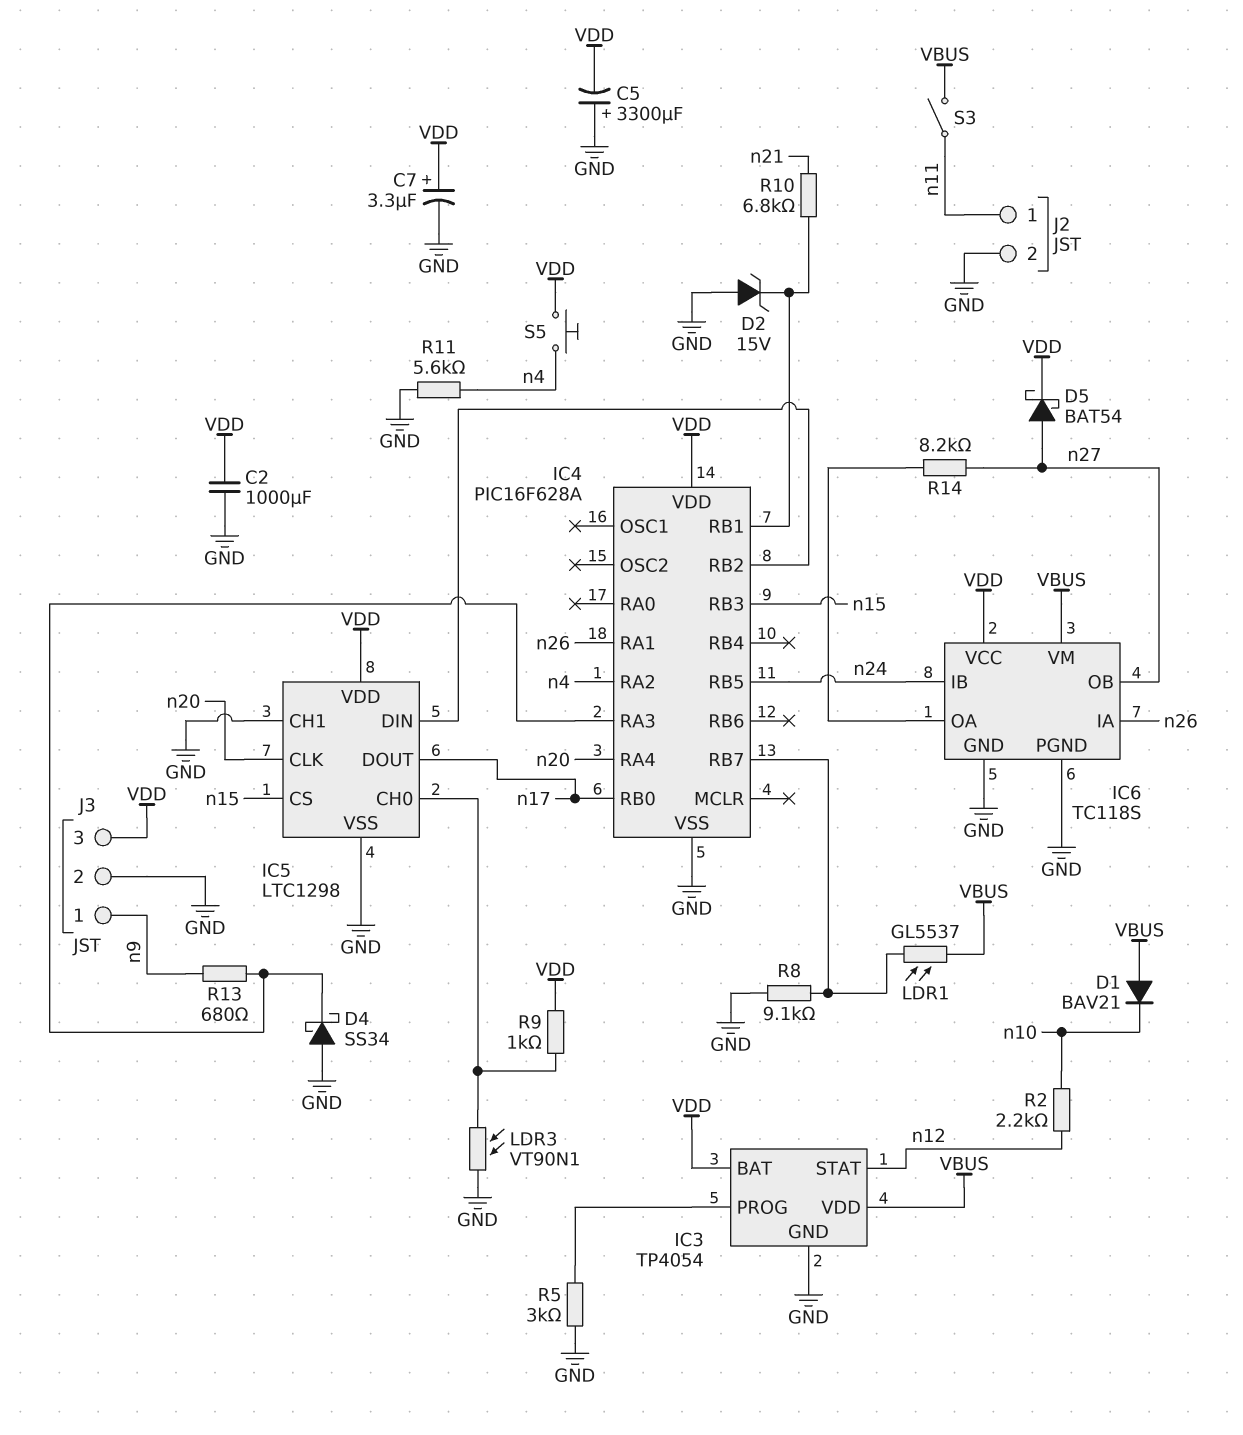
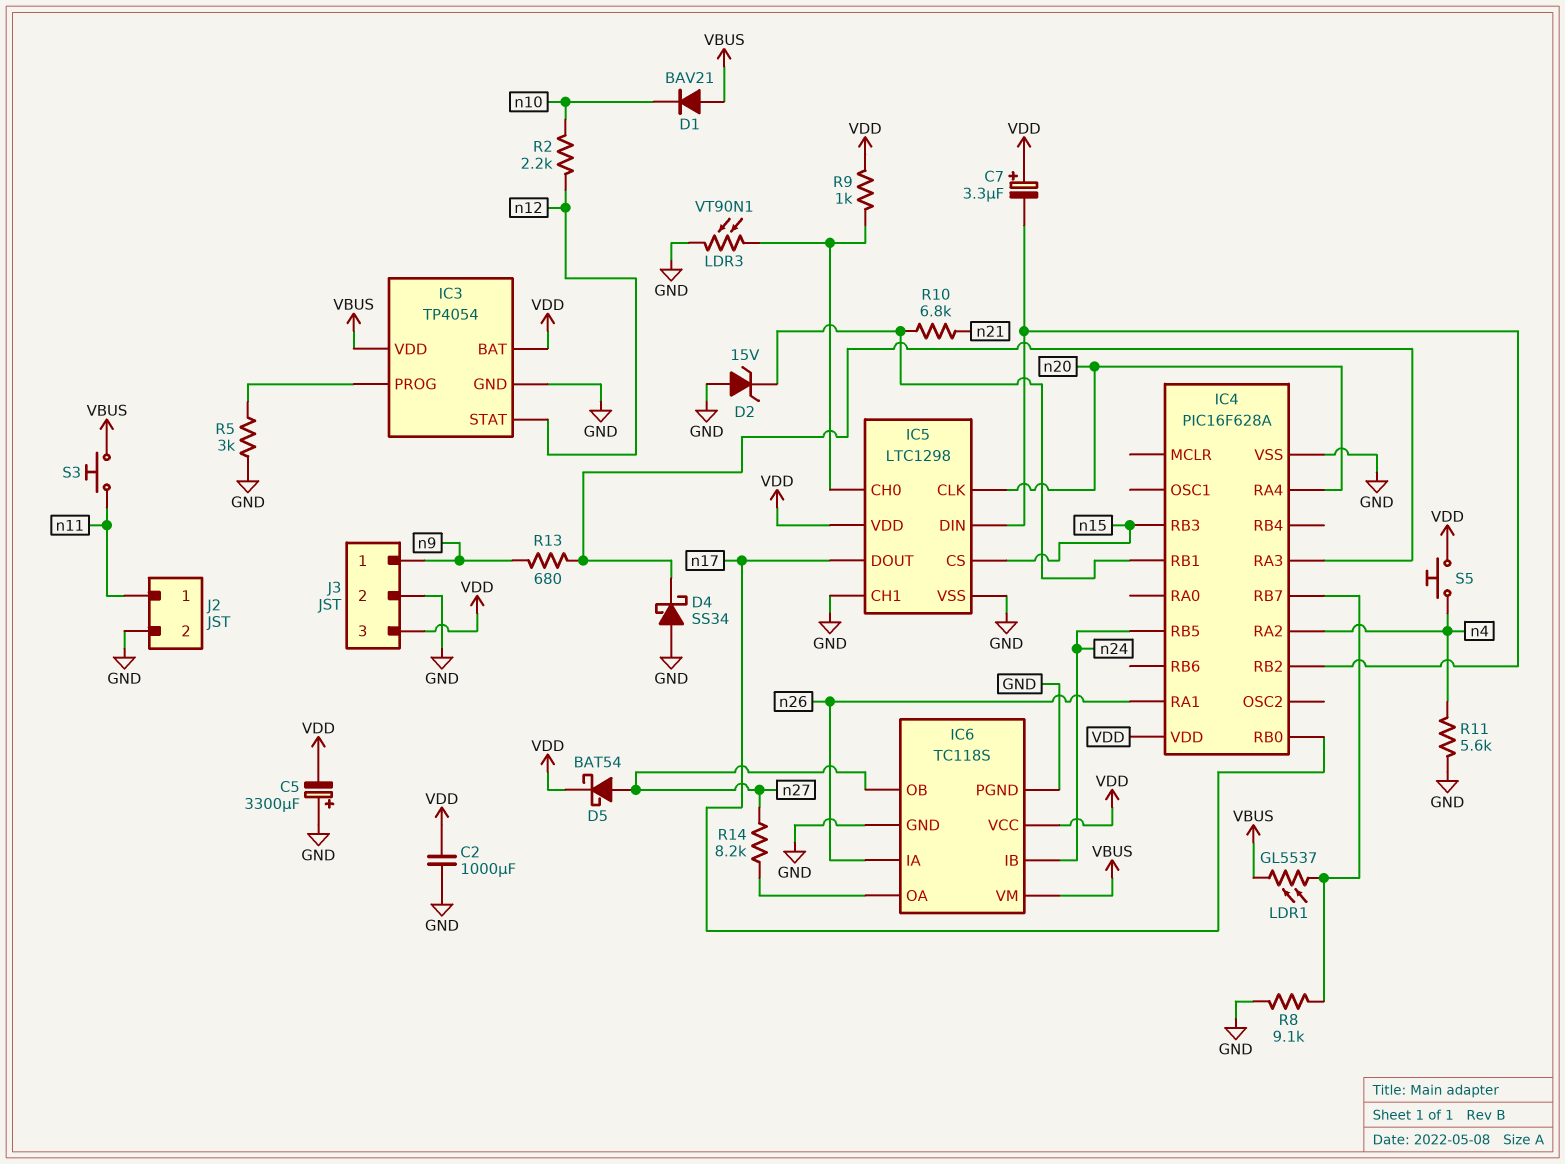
C7: 3.3uF (plus VDD, minus GND) -> 3.3uF (plus VDD, minus IC4/RB2)
S3: switch (VBUS, n11) -> button (VBUS, n11)

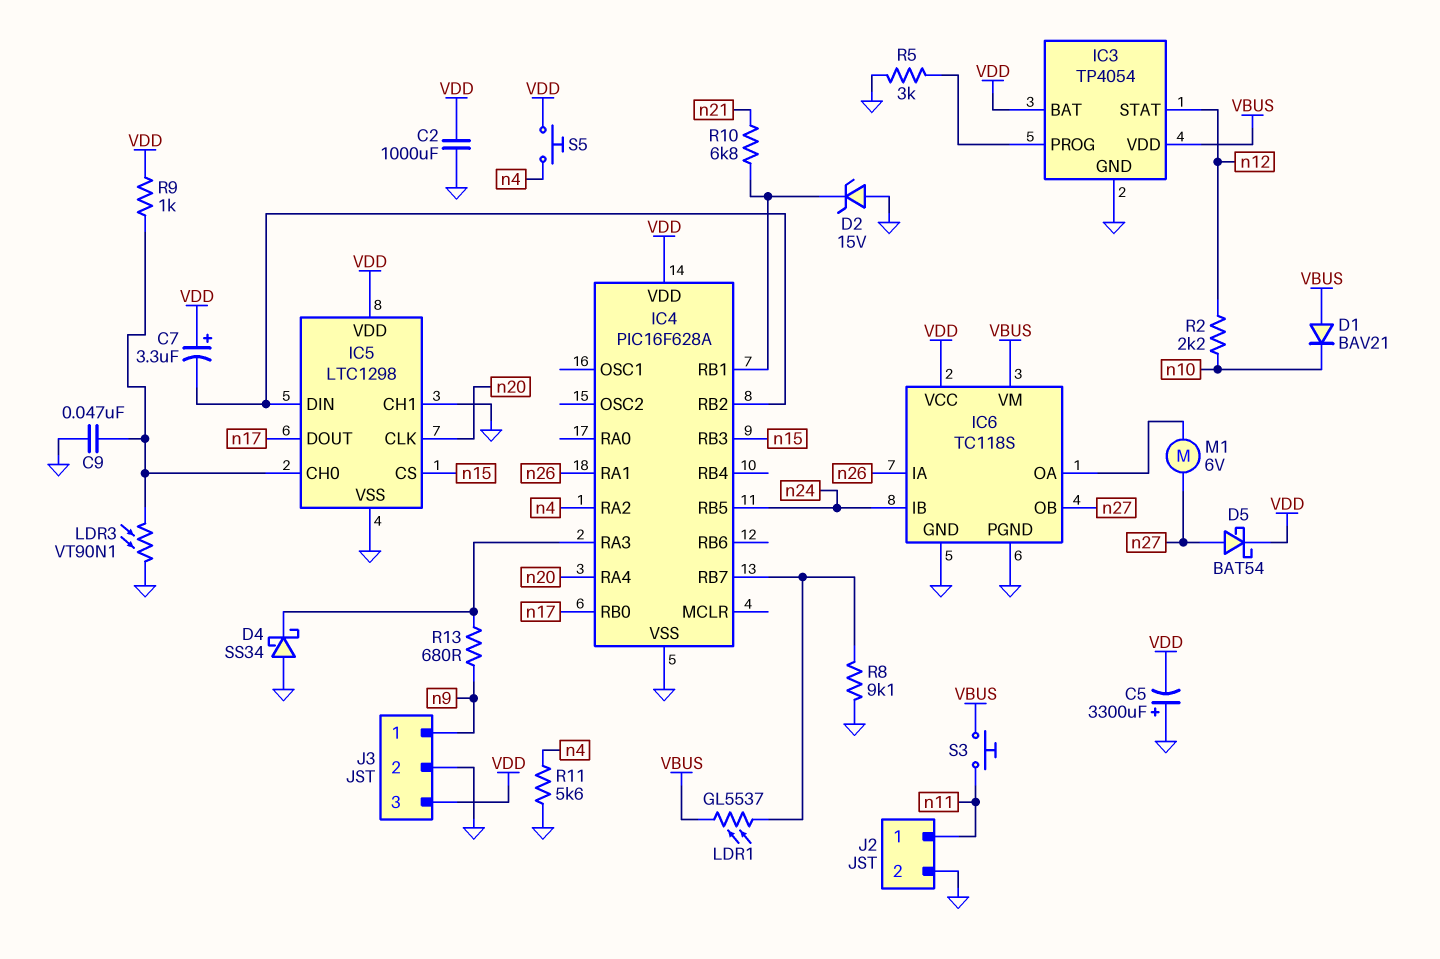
C9: none -> 47nF (GND, IC5/CH0)
M1: none -> motor 6V (IC6/OA, n27)
R14: 8.2k (IC6/OA, n27) -> none

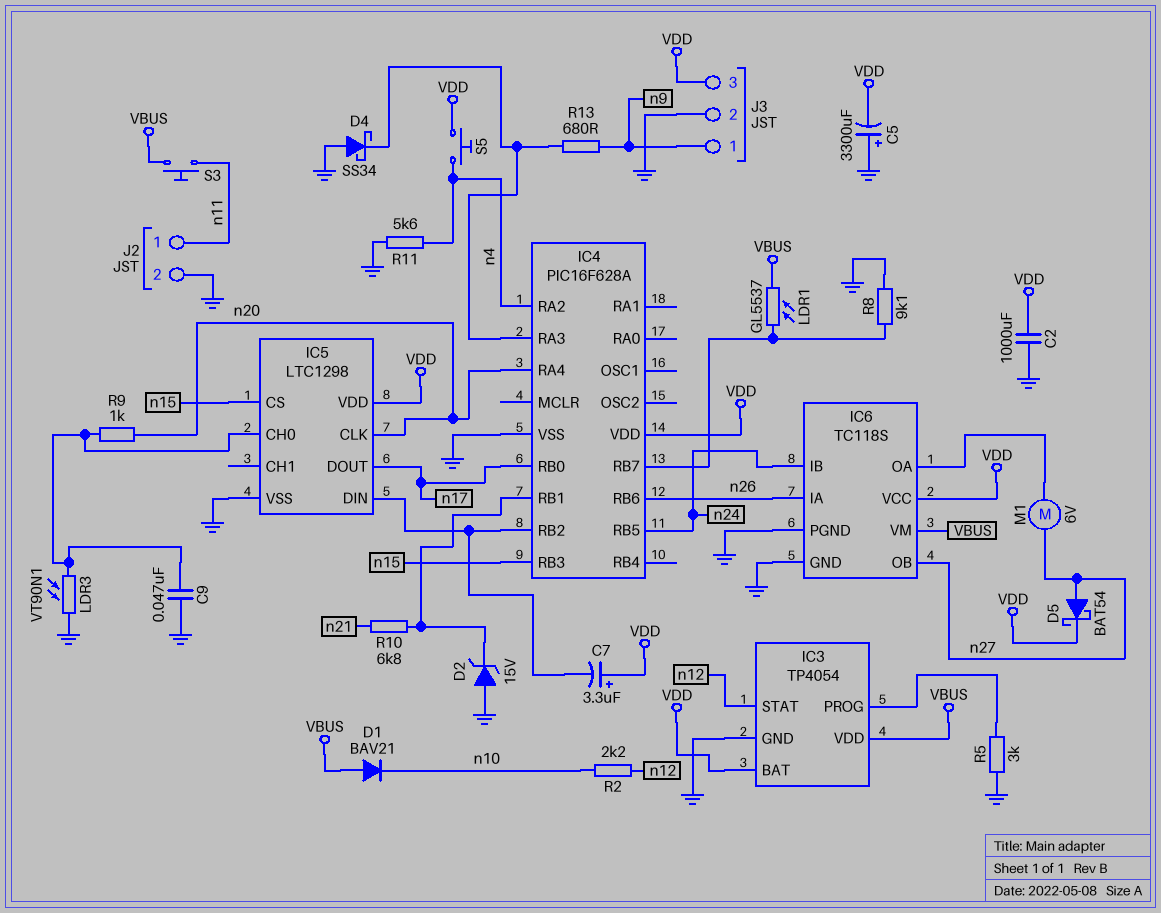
IC4 pin RA1: n26 -> none
IC4 pin RB6: none -> n26
IC5 pin CH1: GND -> none
R9: 1k (IC5/CH0, VDD) -> 1k (IC5/CH0, n20)

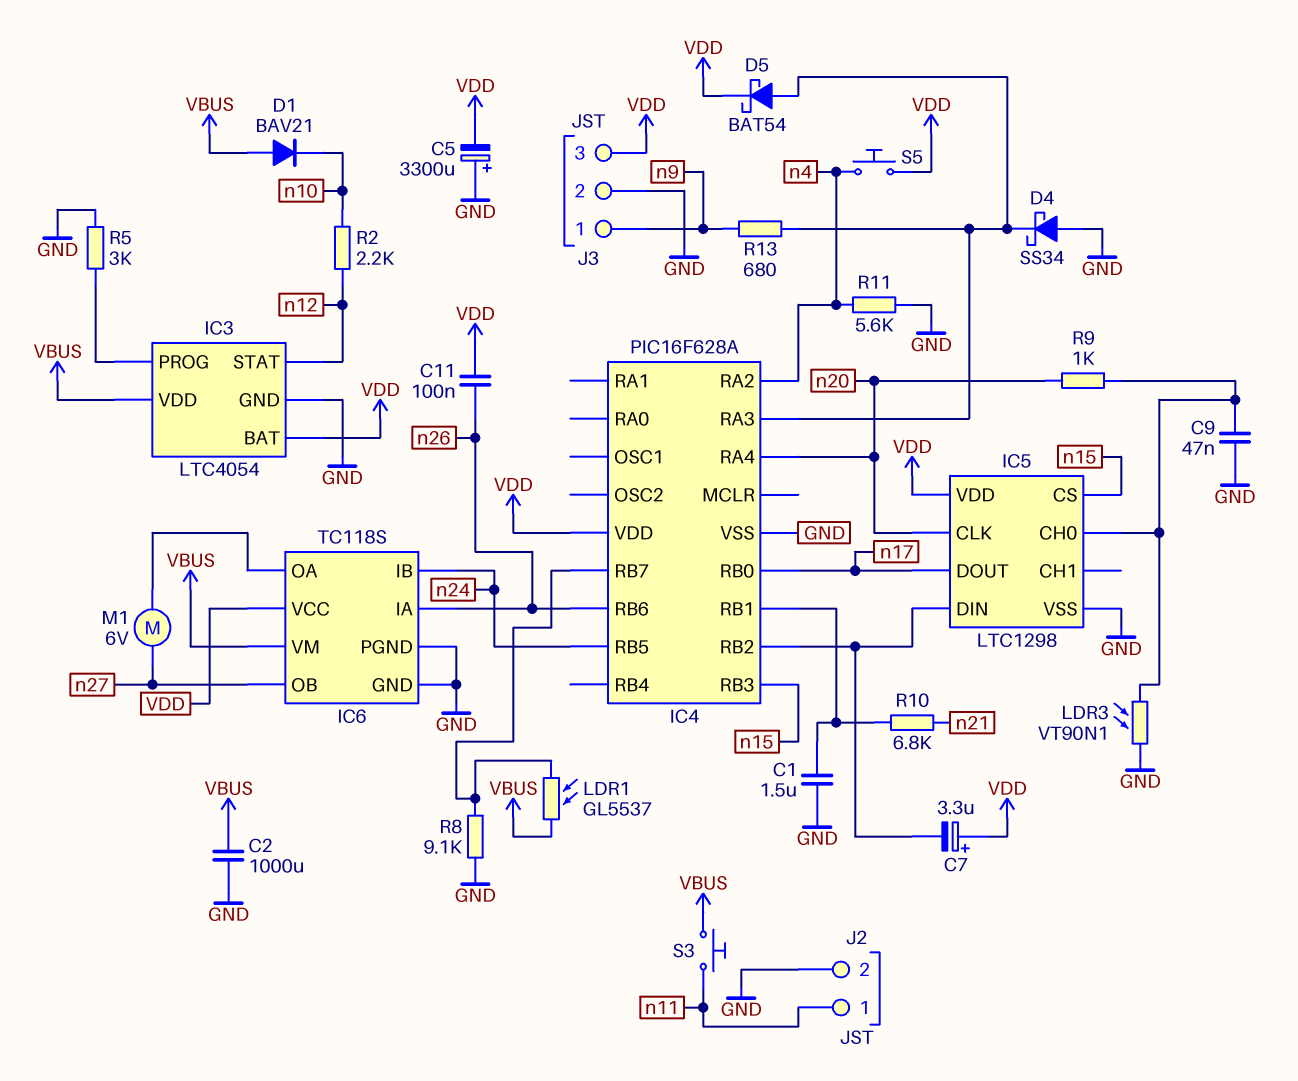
C1: none -> 1.5uF (GND, IC4/RB1)
C2: 1000uF (GND, VDD) -> 1000uF (GND, VBUS)
C11: none -> 100nF (VDD, n26)
D2: zener 15V (A GND, K IC4/RB1) -> none
D5: schottky BAT54 (A n27, K VDD) -> schottky BAT54 (A IC4/RA3, K VDD)
IC3: TP4054 -> LTC4054

